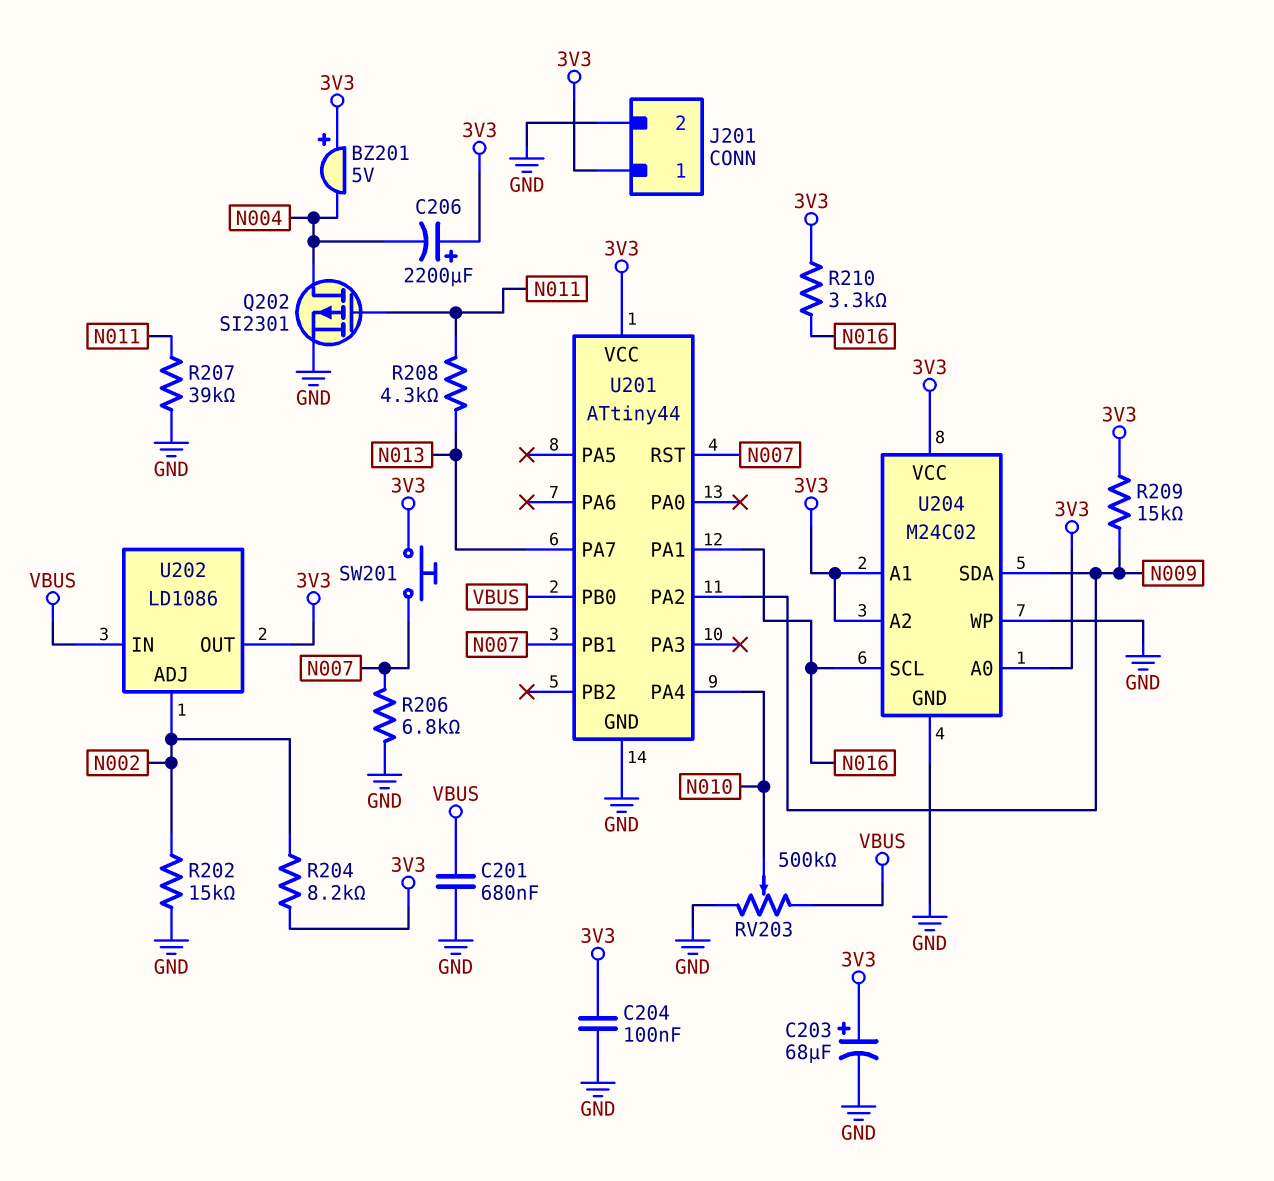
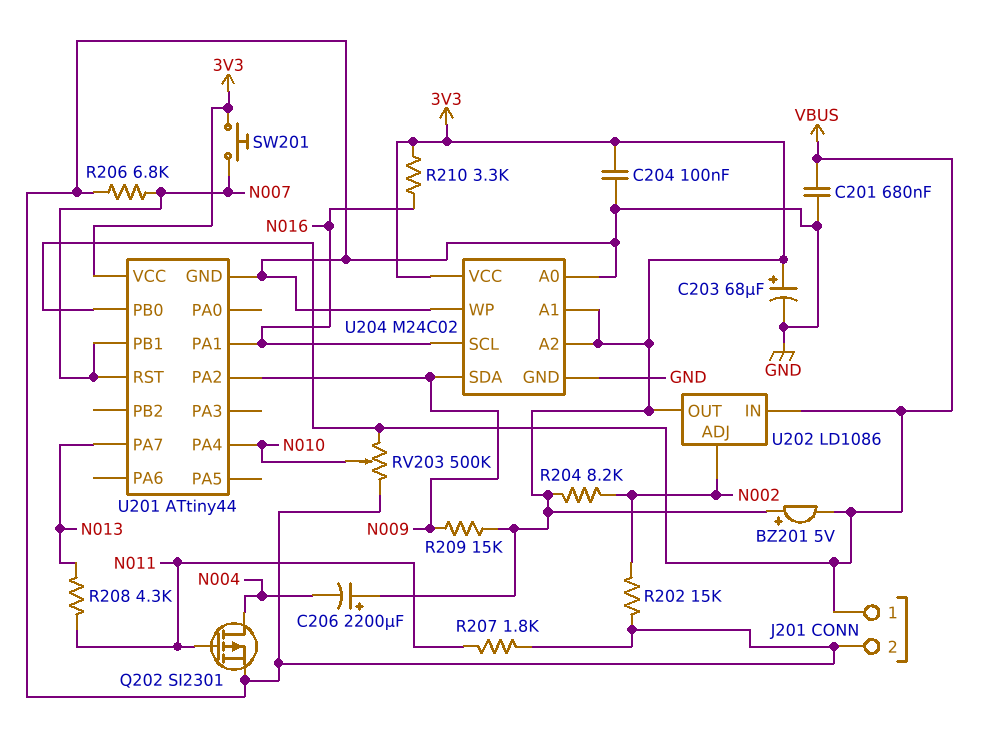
BZ201: buzzer 5V (plus 3V3, minus N004) -> buzzer 5V (plus 3V3, minus VBUS)
J201 pin 1: 3V3 -> VBUS
R207: 39k (GND, N011) -> 1.8k (GND, N011)
U204 pin A0: 3V3 -> GND

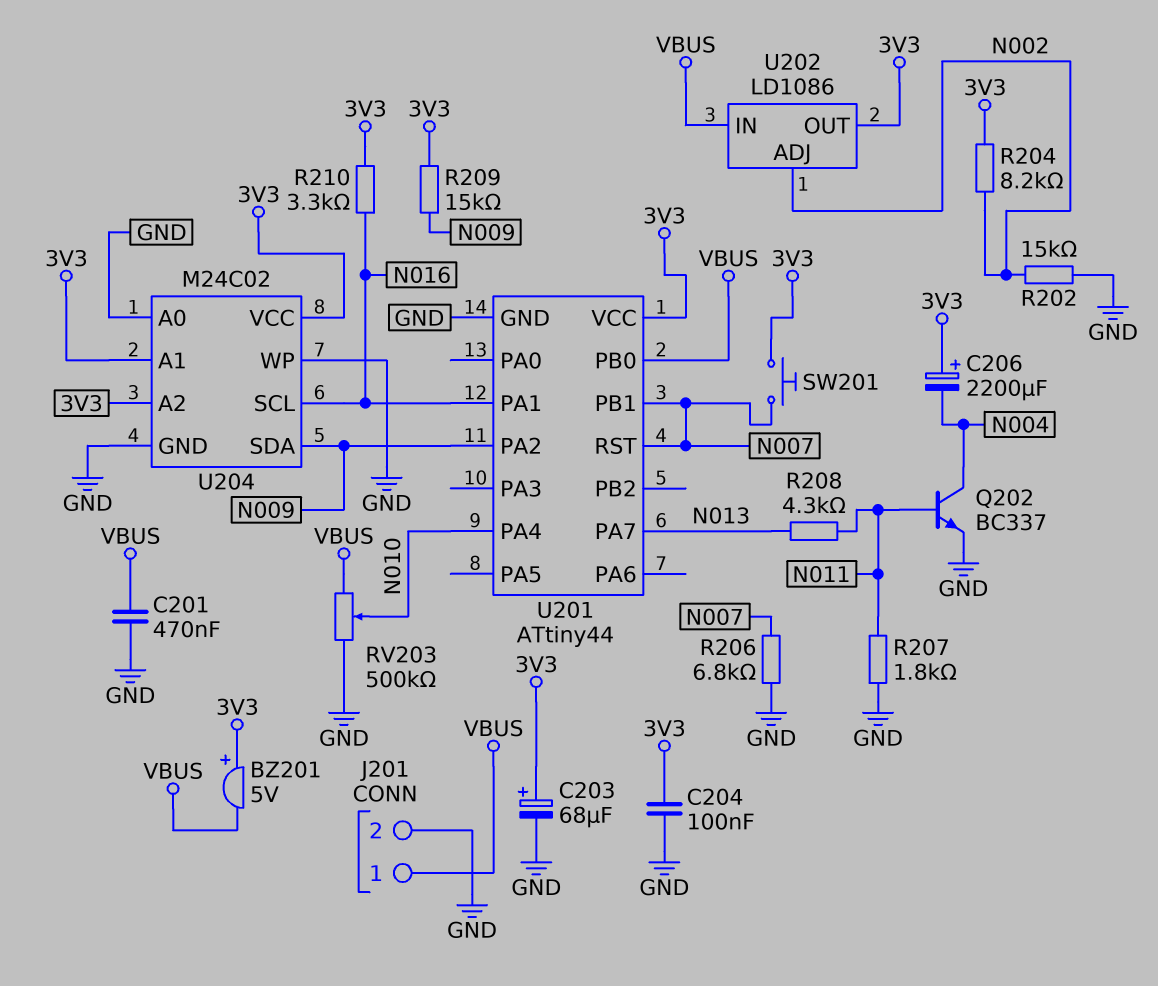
C201: 680nF (GND, VBUS) -> 470nF (GND, VBUS)
Q202: PMOS SI2301 (G N011, D N004, S GND) -> NPN BC337 (B N011, C N004, E GND)

